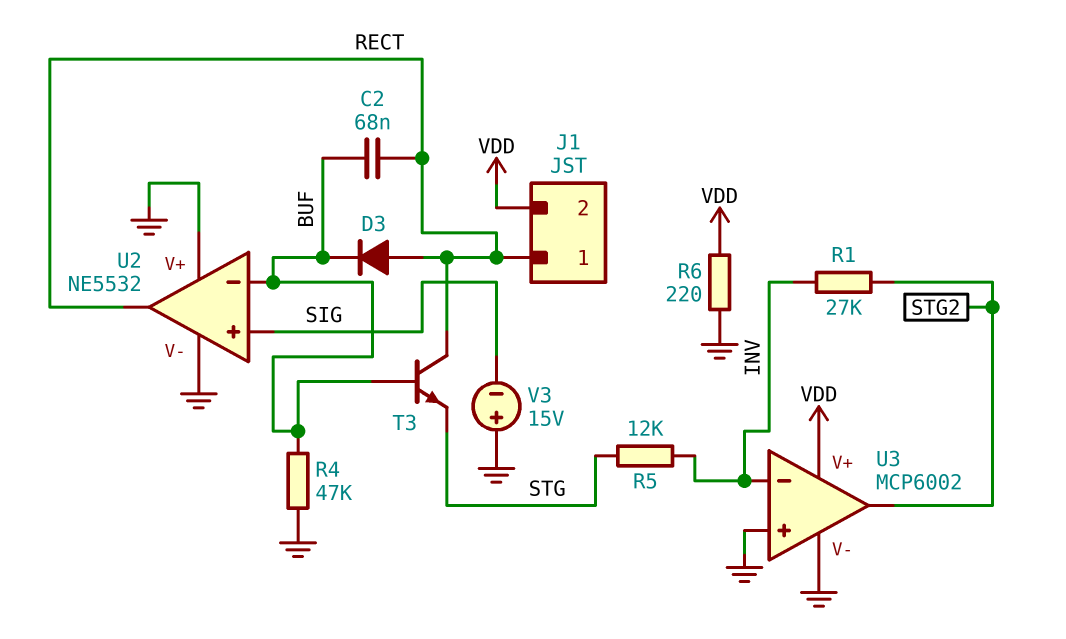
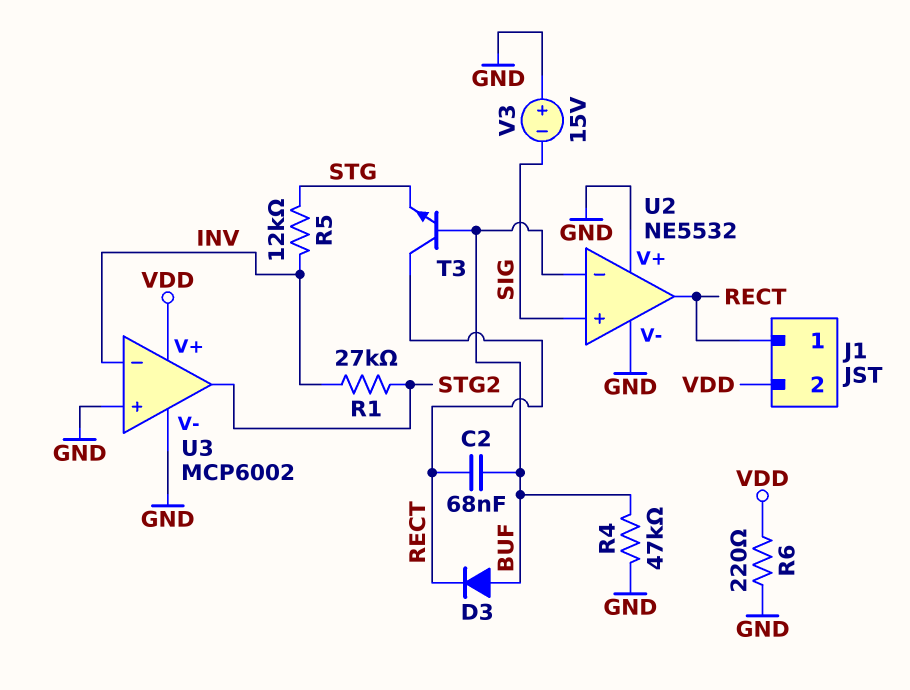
D3: diode (A RECT, K BUF) -> diode (A BUF, K RECT)

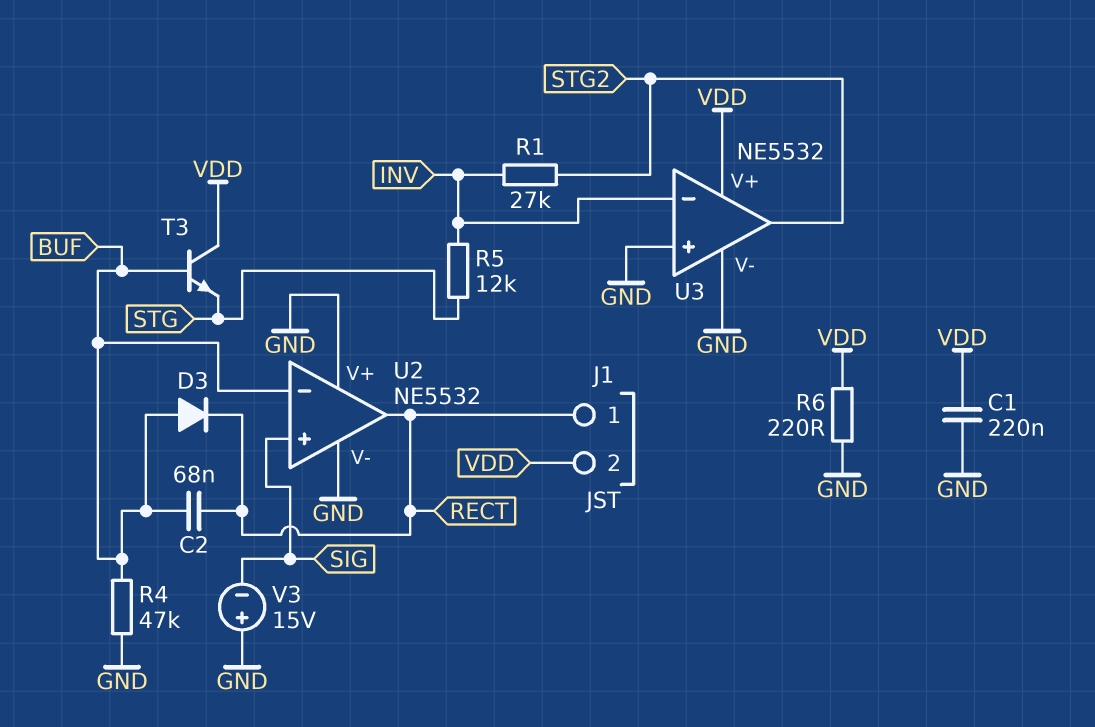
C1: none -> 220nF (GND, VDD)
T3: NPN (B BUF, C RECT, E STG) -> NPN (B BUF, C VDD, E STG)
U3: MCP6002 -> NE5532

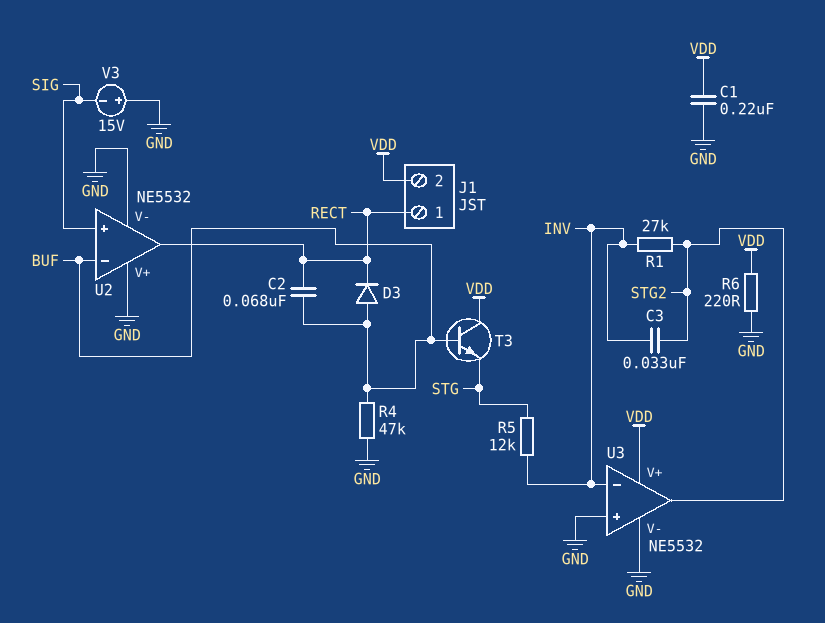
C3: none -> 33nF (INV, STG2)

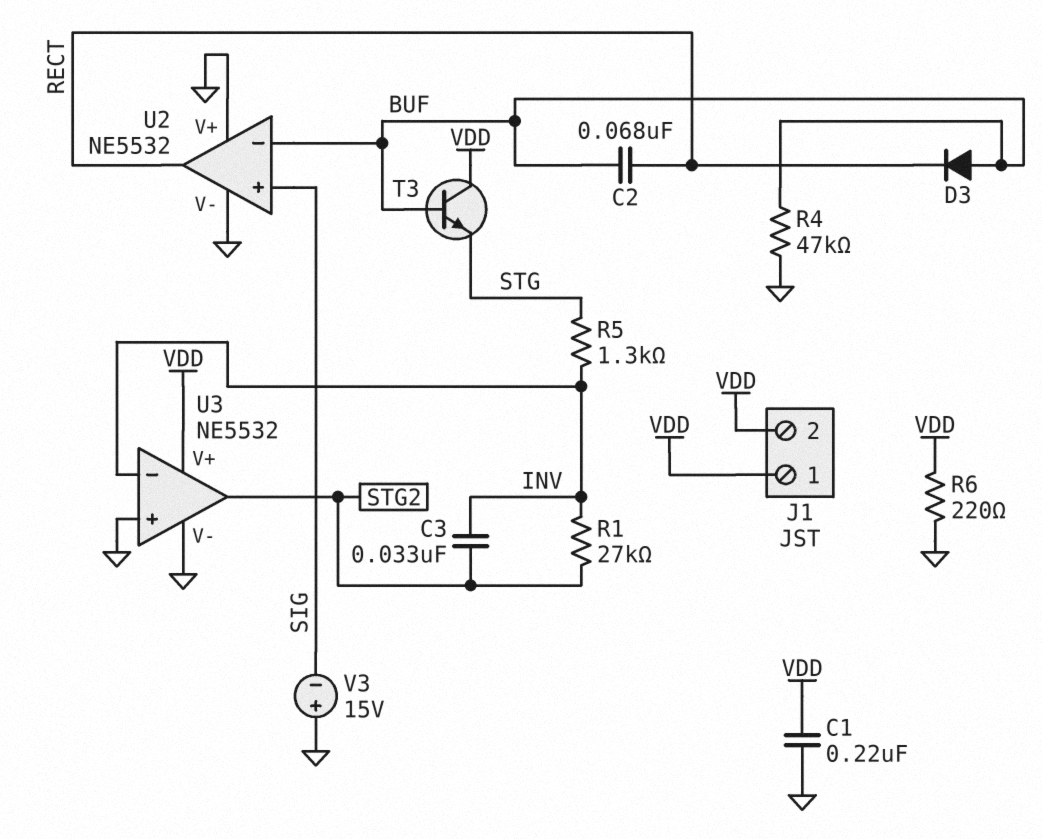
J1 pin 1: RECT -> VDD
R5: 12k (INV, STG) -> 1.3k (INV, STG)

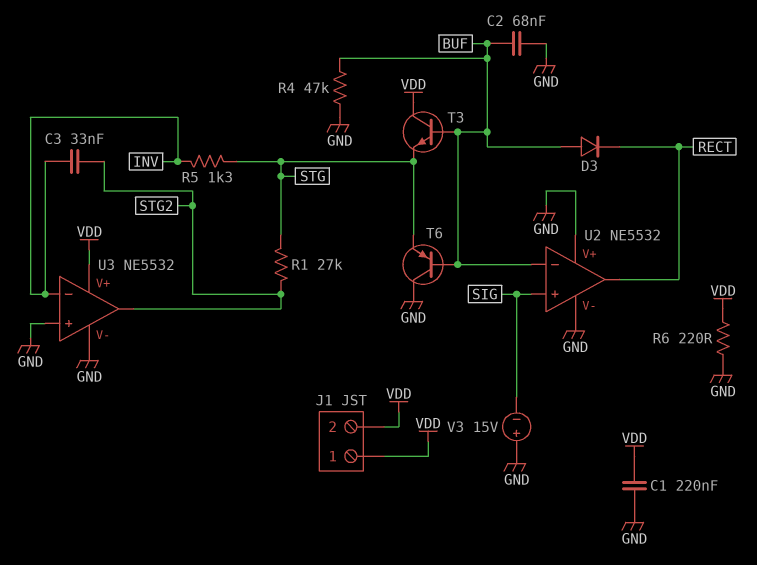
C2: 68nF (BUF, RECT) -> 68nF (BUF, GND)
R1: 27k (INV, STG2) -> 27k (STG, STG2)
T6: none -> PNP (B BUF, C GND, E STG)

